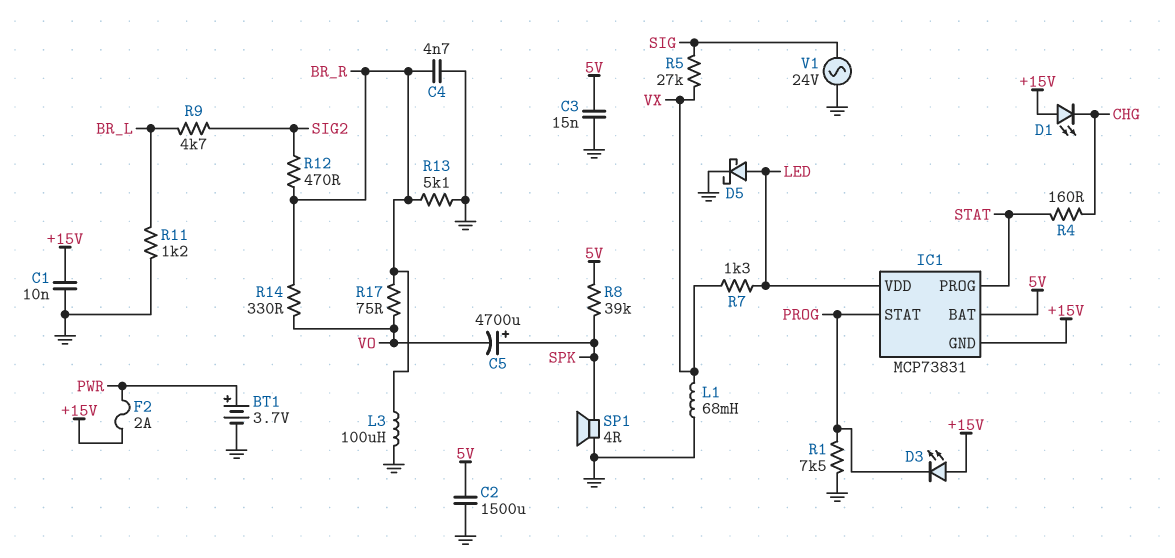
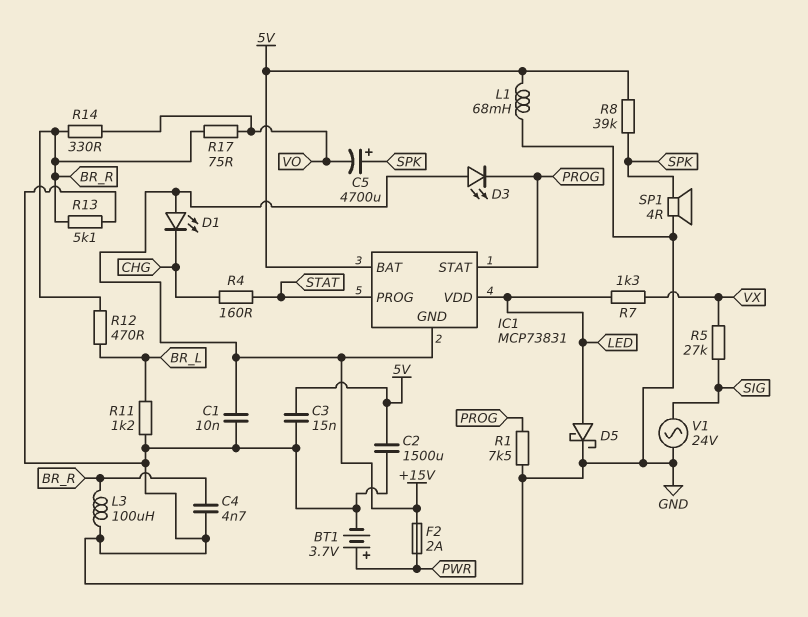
L1: 68mH (GND, VX) -> 68mH (5V, GND)
R9: 4.7k (BR_L, SIG2) -> none
R12: 470 (BR_R, SIG2) -> 470 (BR_L, BR_R)

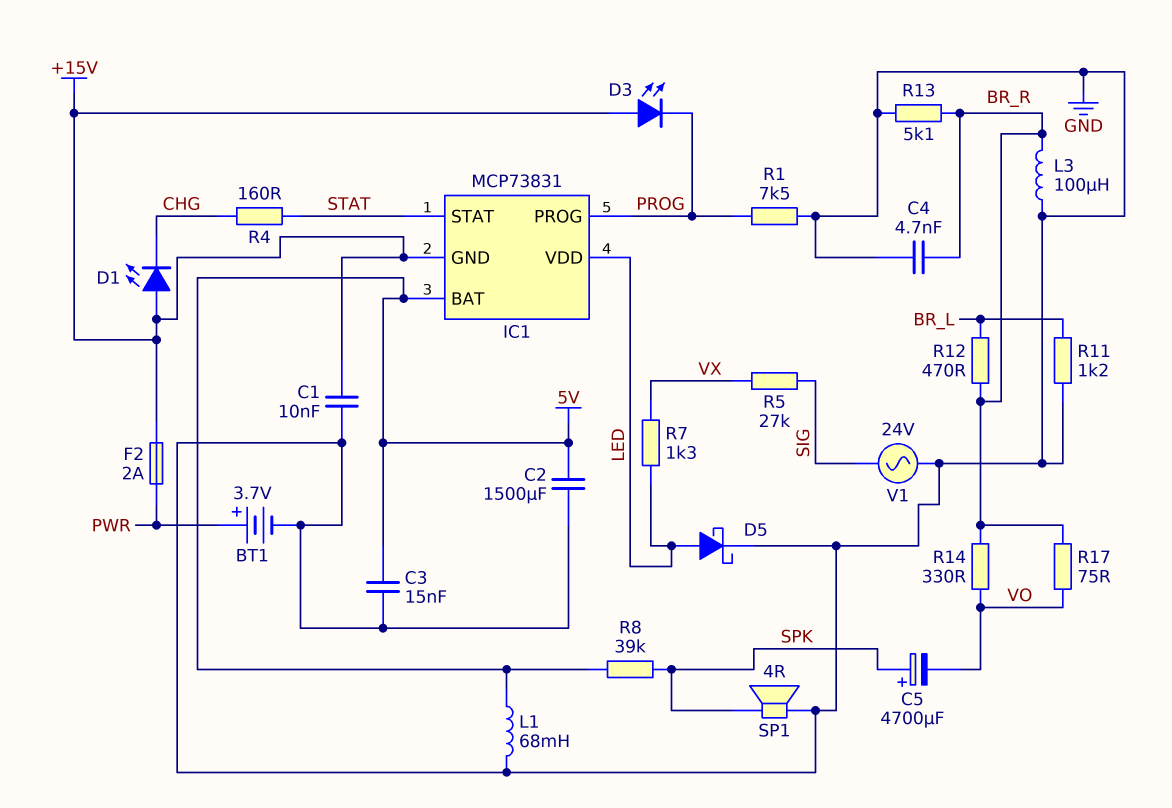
IC1 pin PROG: STAT -> PROG
IC1 pin STAT: PROG -> STAT

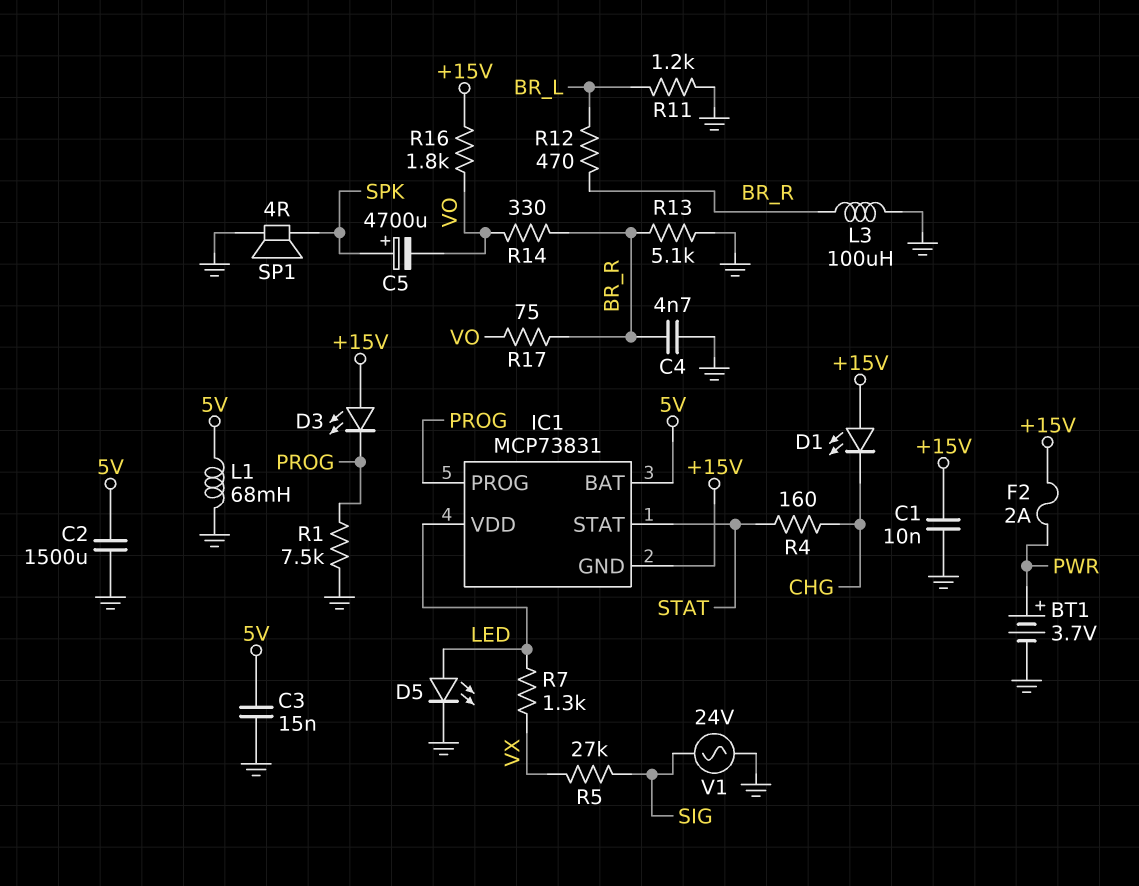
D5: schottky (A LED, K GND) -> LED (A LED, K GND)
R8: 39k (5V, SPK) -> none
R16: none -> 1.8k (+15V, VO)

